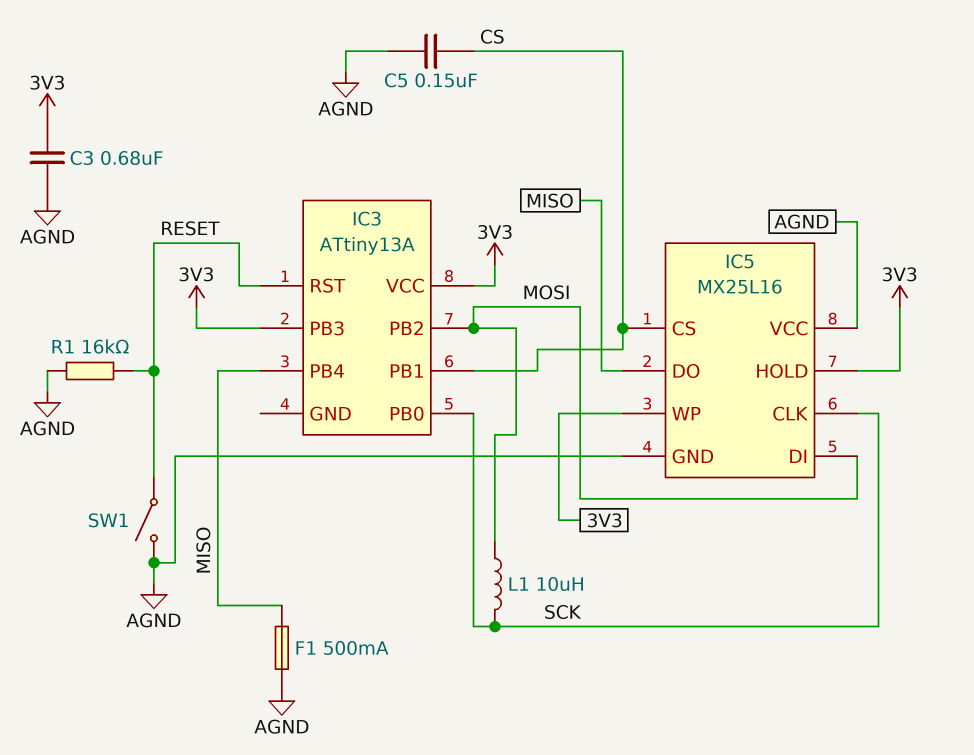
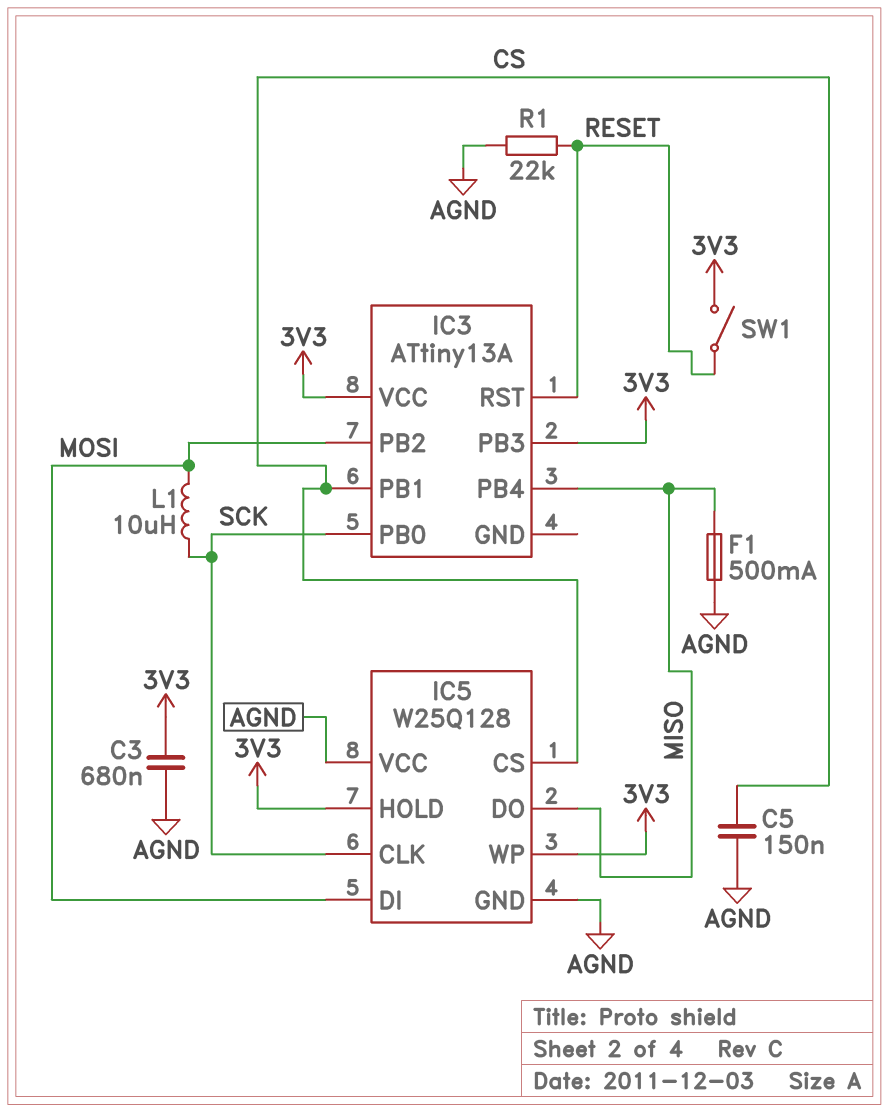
IC5: MX25L16 -> W25Q128
R1: 16k (AGND, RESET) -> 22k (AGND, RESET)
SW1: switch (AGND, RESET) -> switch (3V3, RESET)

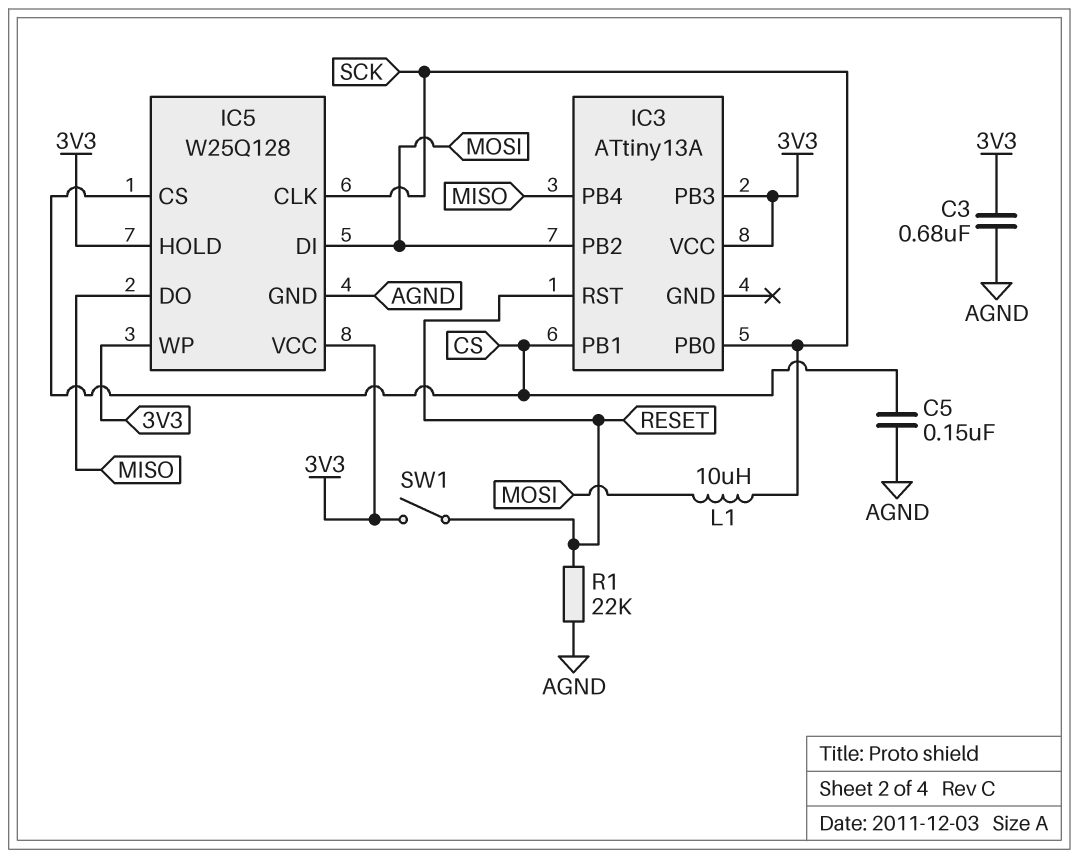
F1: 500mA (AGND, MISO) -> none
IC5 pin VCC: AGND -> 3V3

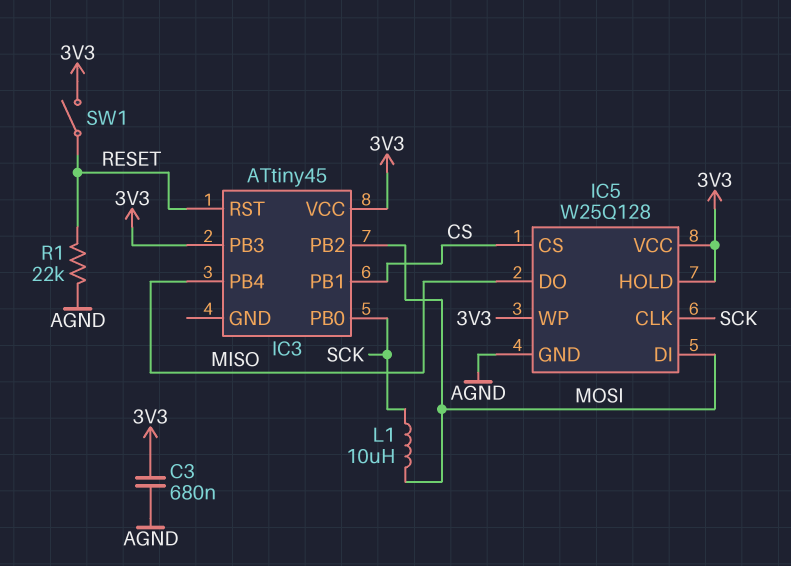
C5: 150nF (AGND, CS) -> none
IC3: ATtiny13A -> ATtiny45

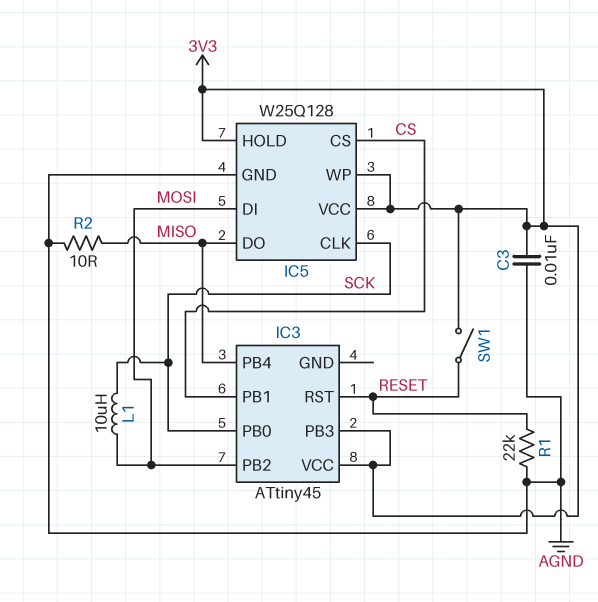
C3: 680nF (3V3, AGND) -> 10nF (3V3, AGND)
R2: none -> 10 (AGND, MISO)

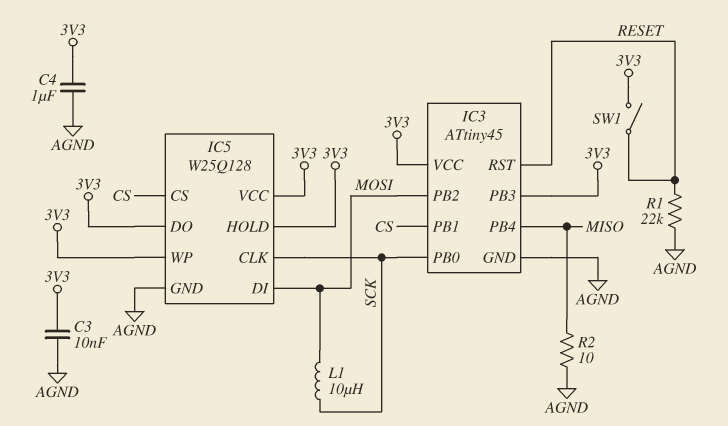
C4: none -> 1uF (3V3, AGND)
IC3 pin GND: none -> AGND
IC5 pin DO: MISO -> 3V3

